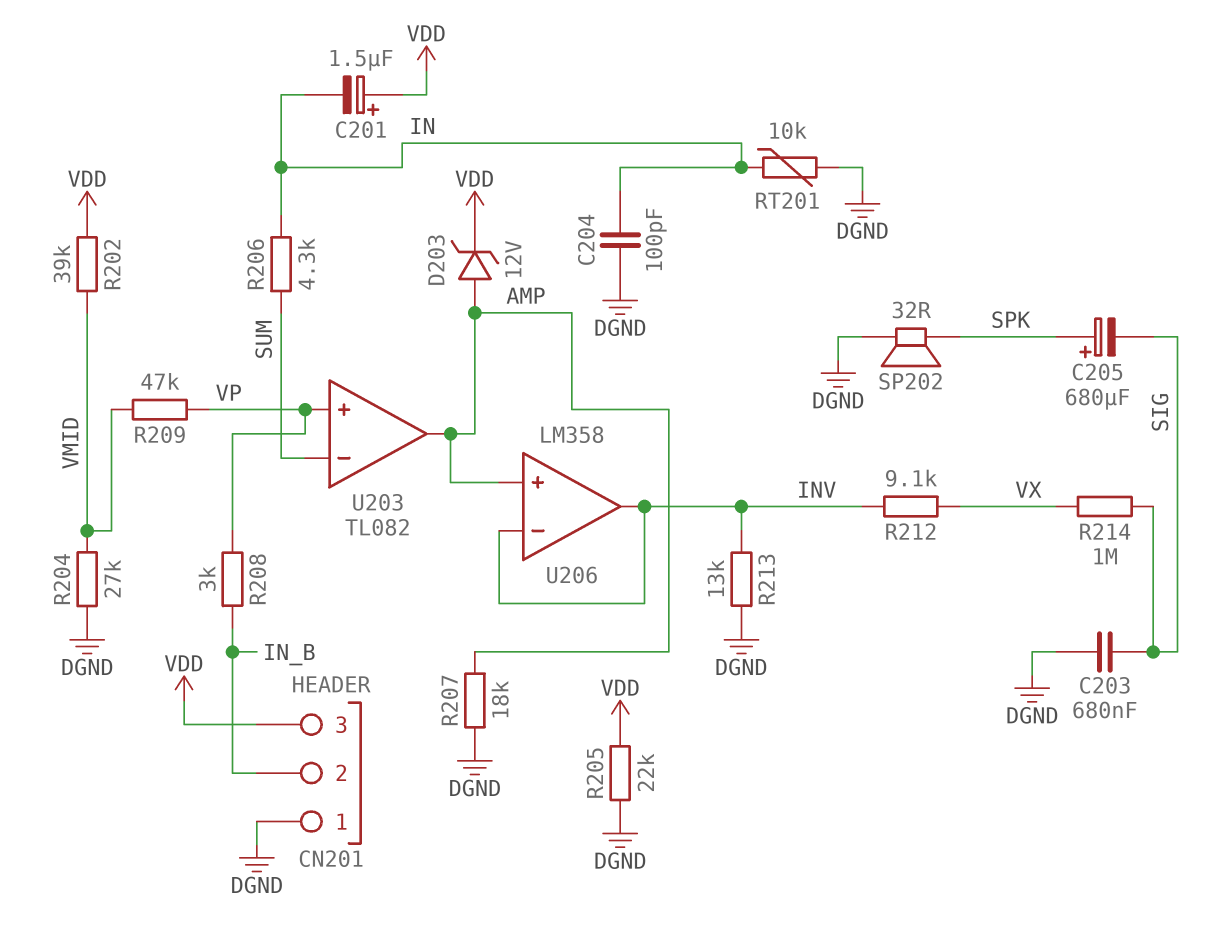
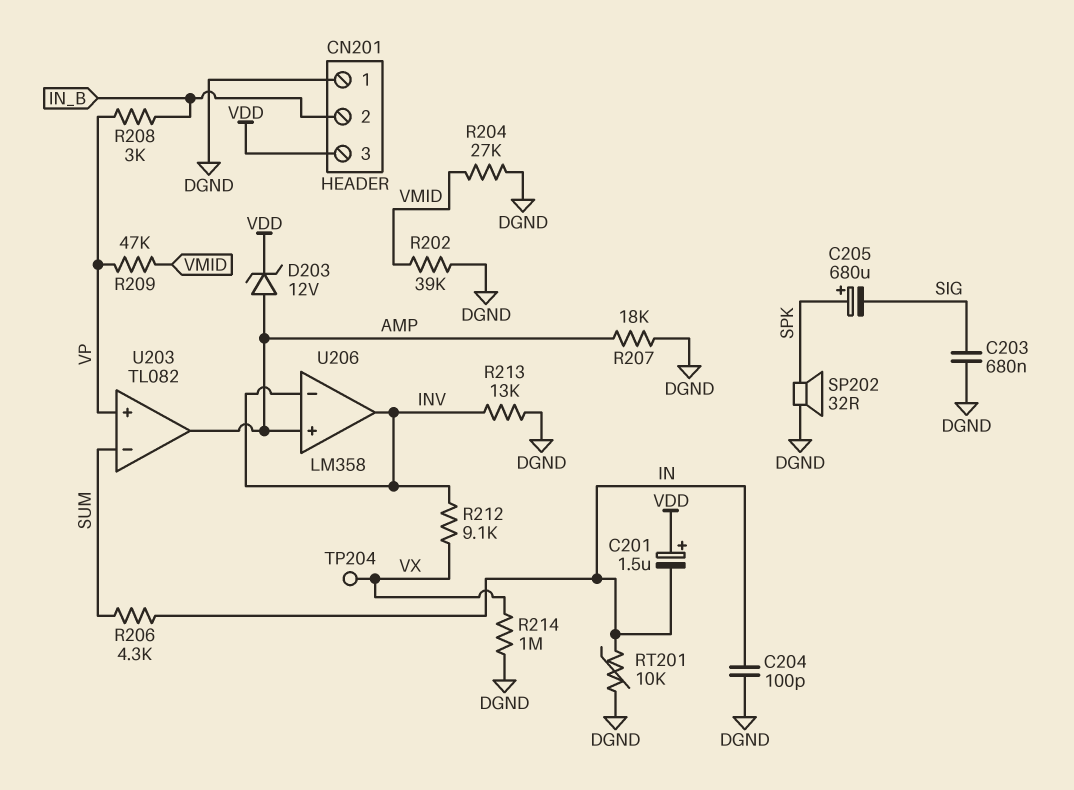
R202: 39k (VDD, VMID) -> 39k (DGND, VMID)
R205: 22k (DGND, VDD) -> none
R214: 1M (SIG, VX) -> 1M (DGND, VX)
TP204: none -> test point (VX)

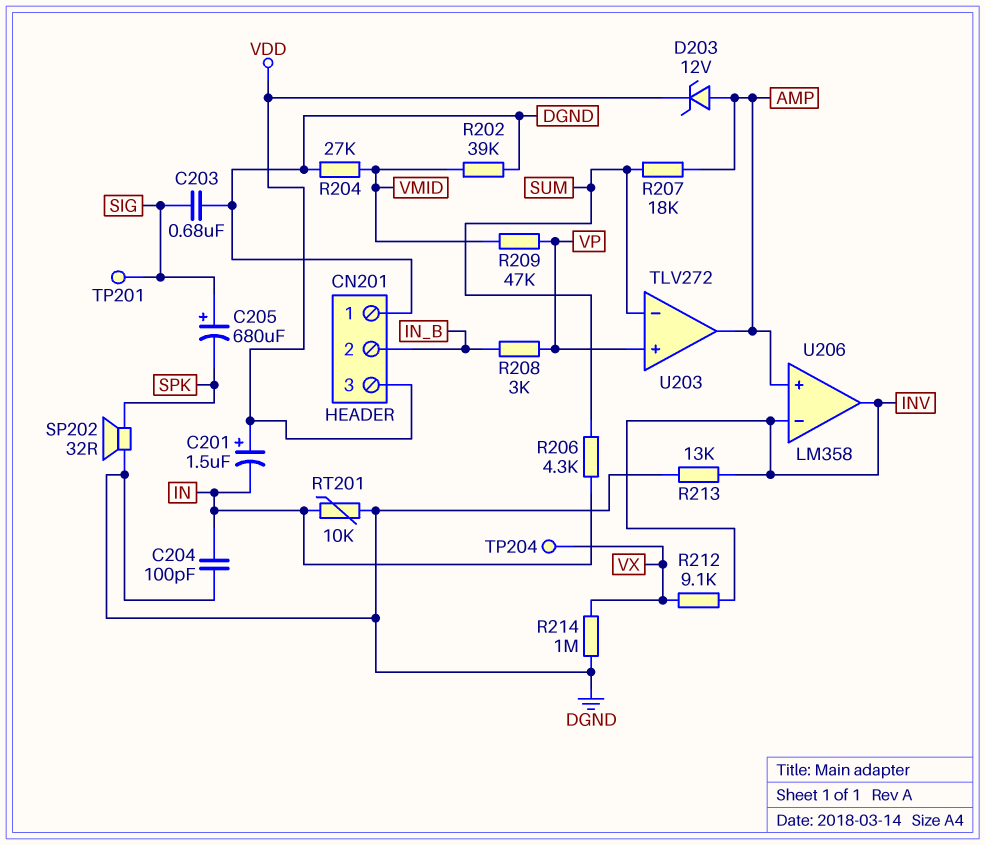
C205: 680uF (plus SPK, minus SIG) -> 680uF (plus SIG, minus SPK)
R207: 18k (AMP, DGND) -> 18k (AMP, SUM)
TP201: none -> test point (SIG)
U203: TL082 -> TLV272

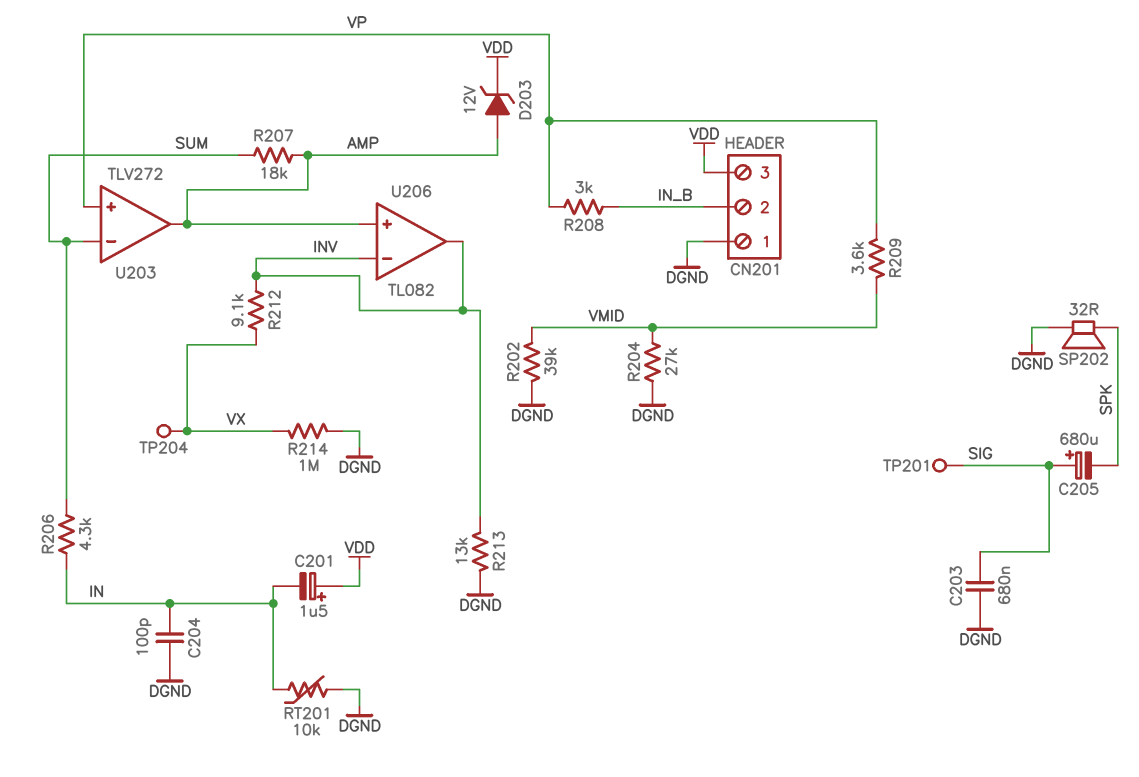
R209: 47k (VMID, VP) -> 3.6k (VMID, VP)
U206: LM358 -> TL082

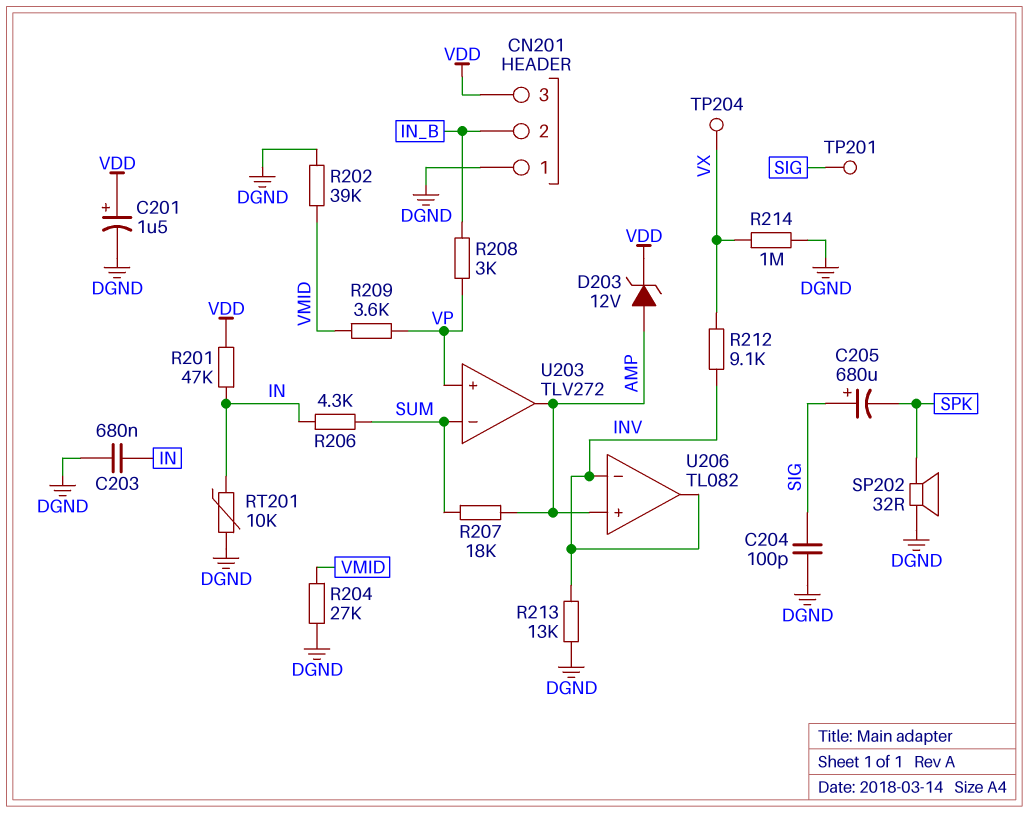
C201: 1.5uF (plus VDD, minus IN) -> 1.5uF (plus VDD, minus DGND)
C203: 680nF (DGND, SIG) -> 680nF (DGND, IN)
C204: 100pF (DGND, IN) -> 100pF (DGND, SIG)
R201: none -> 47k (IN, VDD)

